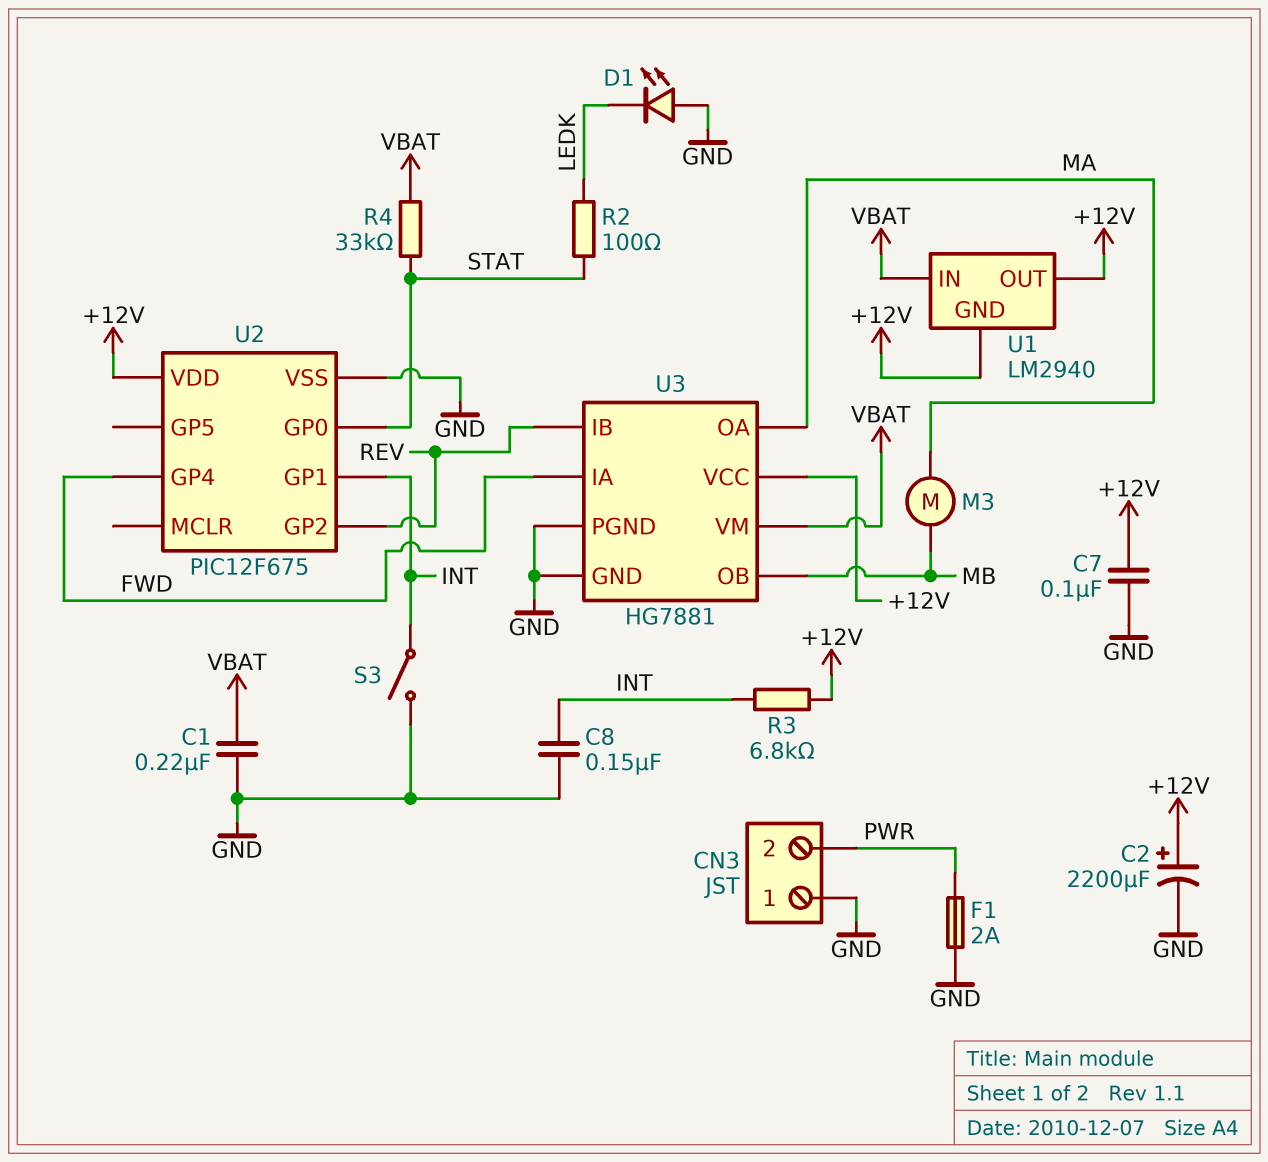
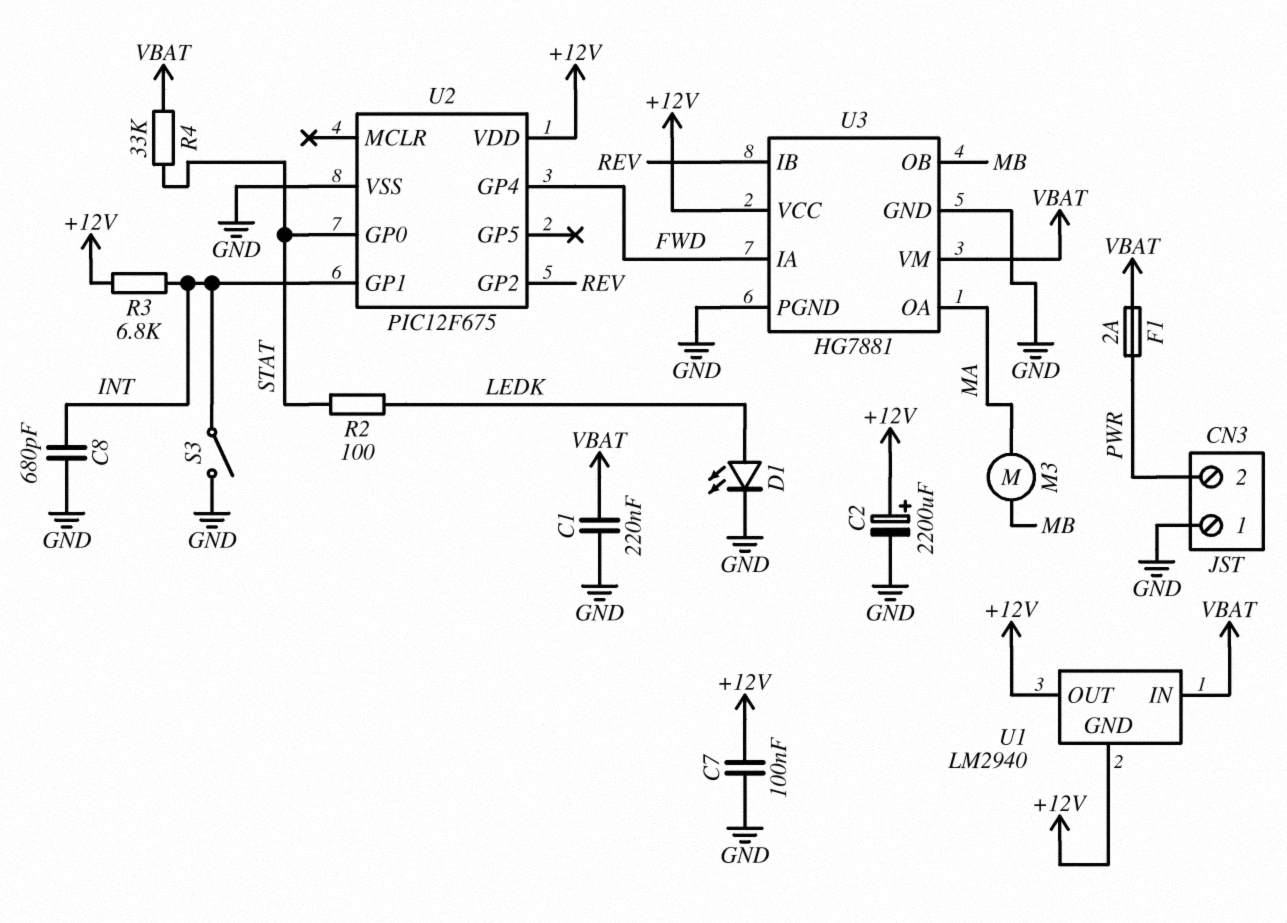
C8: 150nF (GND, INT) -> 680pF (GND, INT)
D1: LED (A GND, K LEDK) -> LED (A LEDK, K GND)
F1: 2A (GND, PWR) -> 2A (PWR, VBAT)

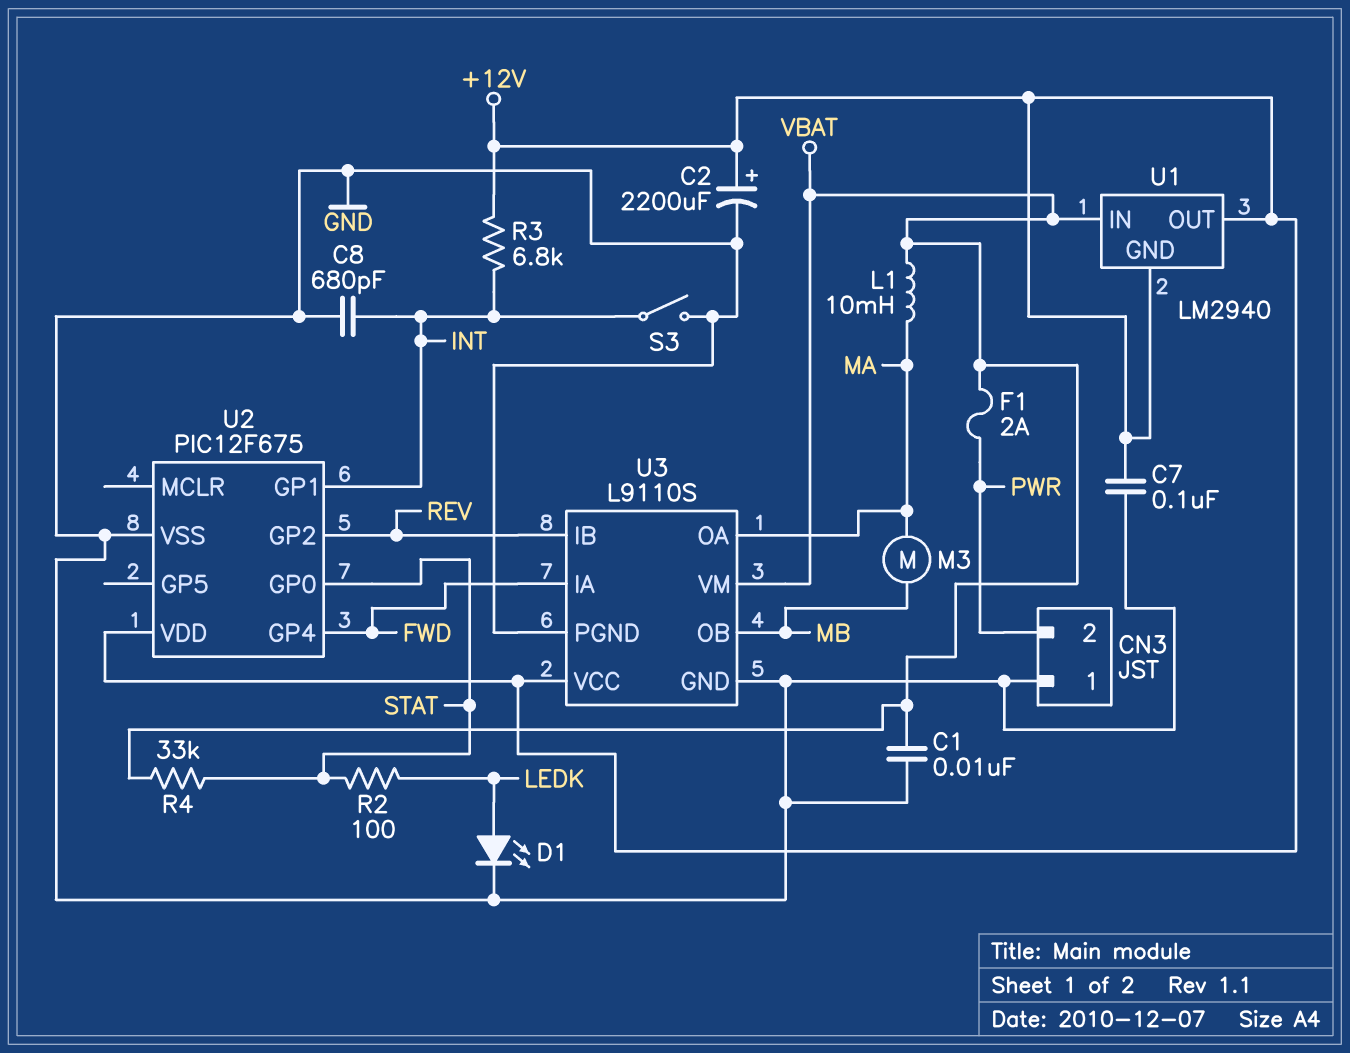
C1: 220nF (GND, VBAT) -> 10nF (GND, VBAT)
L1: none -> 10mH (MA, VBAT)
U3: HG7881 -> L9110S

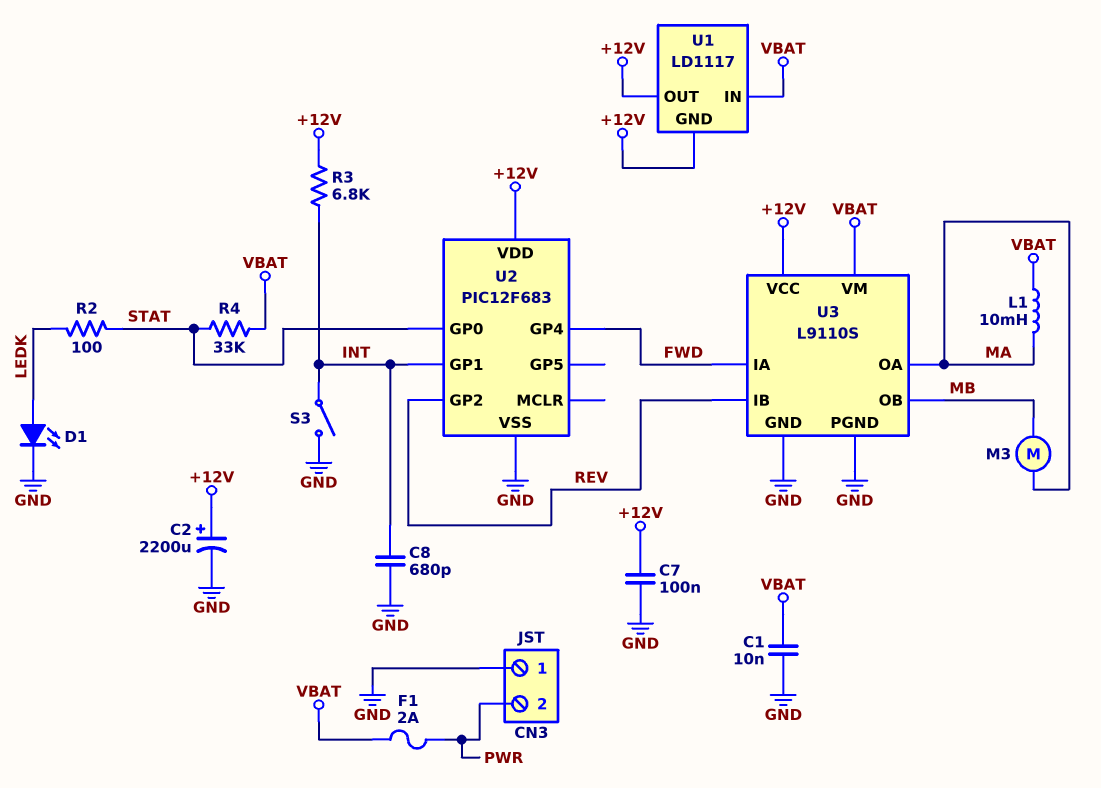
U1: LM2940 -> LD1117
U2: PIC12F675 -> PIC12F683

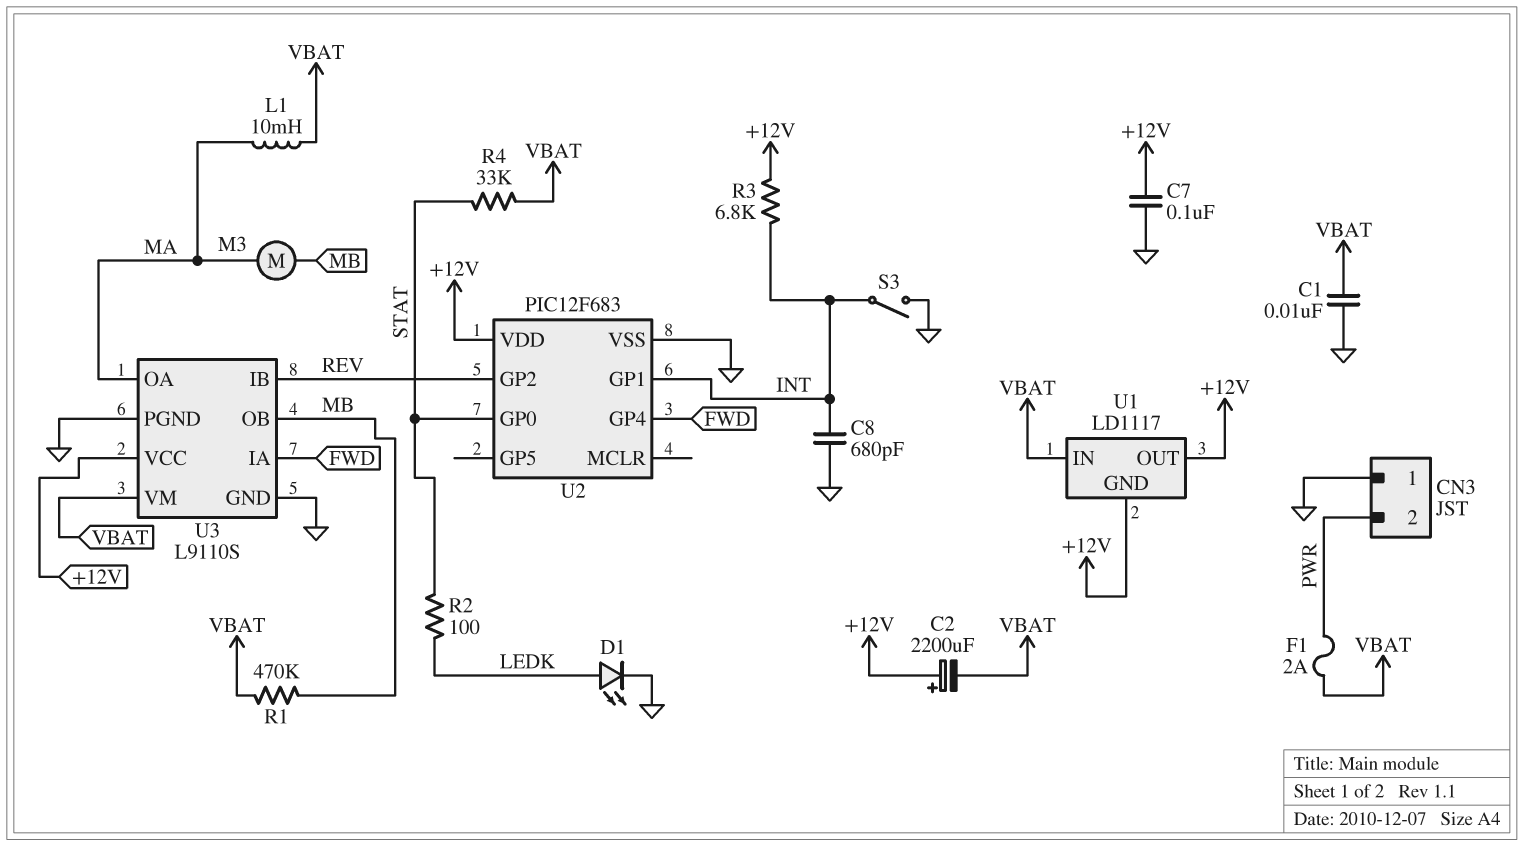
C2: 2200uF (plus +12V, minus GND) -> 2200uF (plus +12V, minus VBAT)
R1: none -> 470k (MB, VBAT)

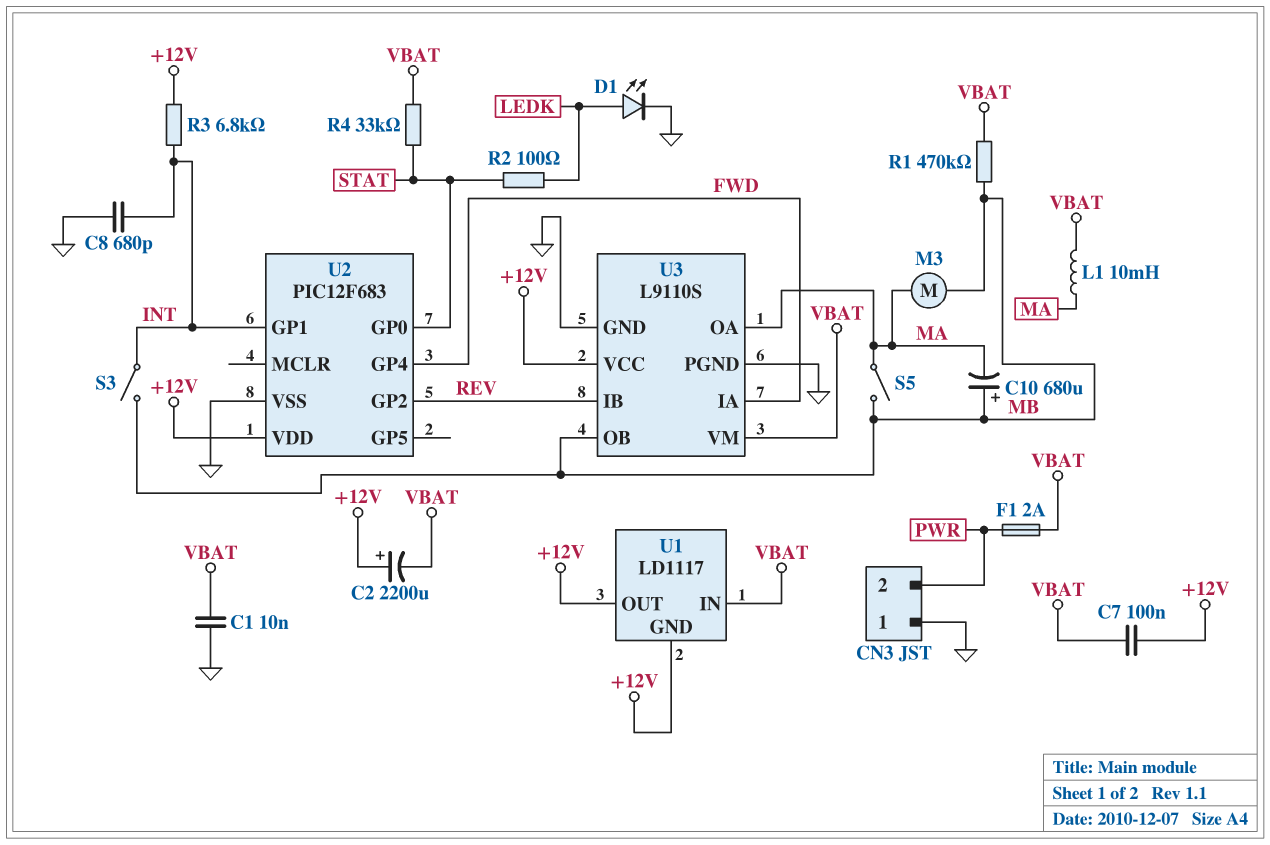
C7: 100nF (+12V, GND) -> 100nF (+12V, VBAT)
C10: none -> 680uF (plus MB, minus MA)
S3: switch (GND, INT) -> switch (INT, MB)
S5: none -> switch (MA, MB)

